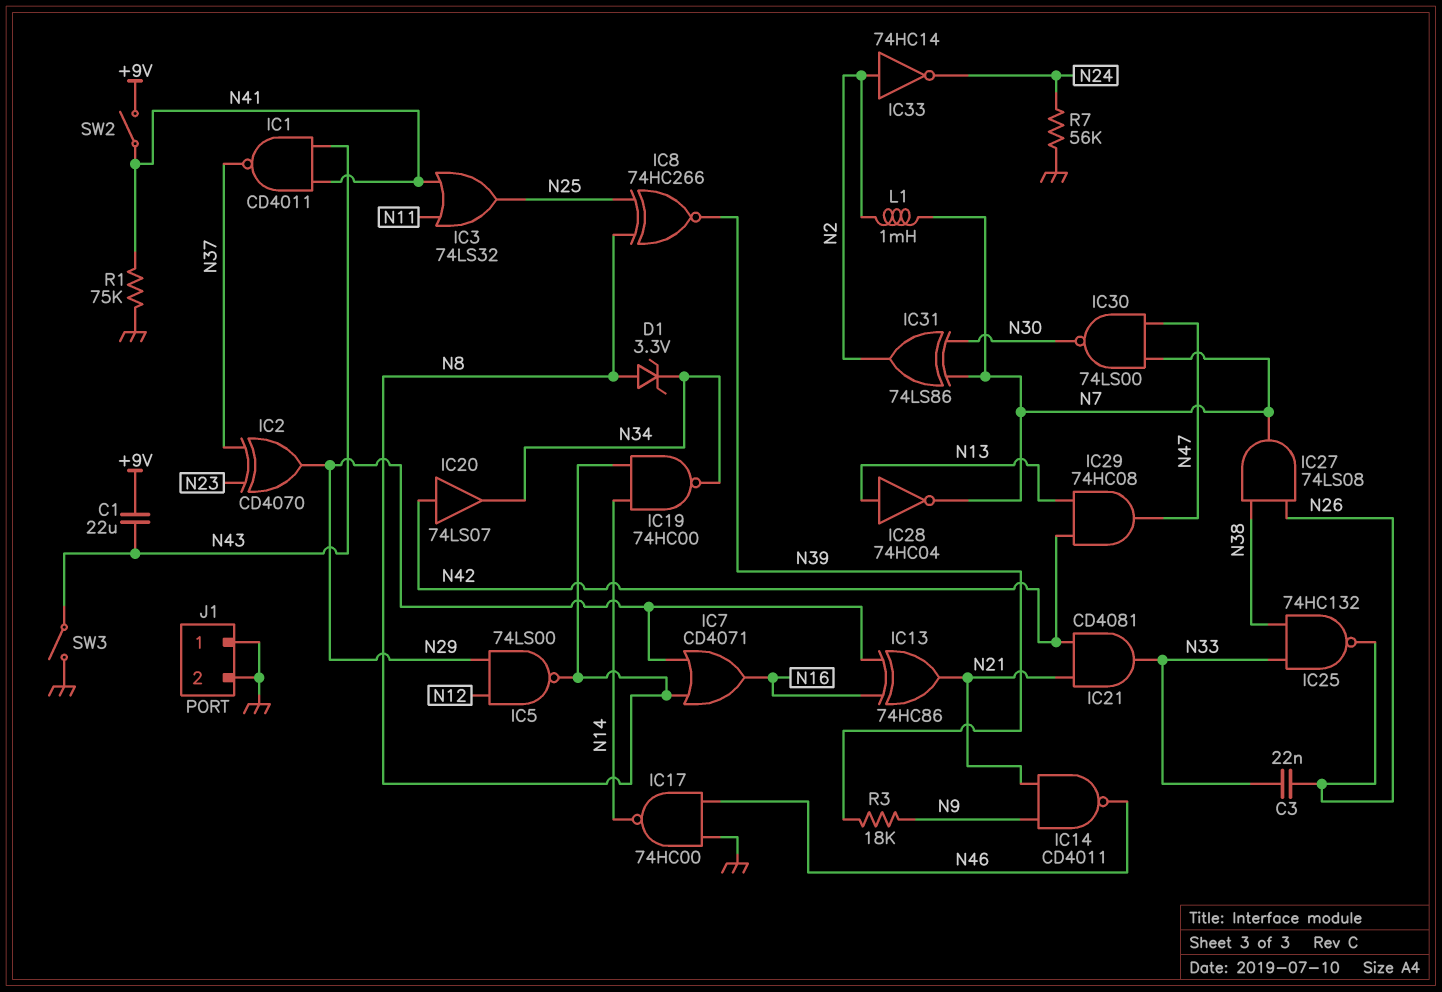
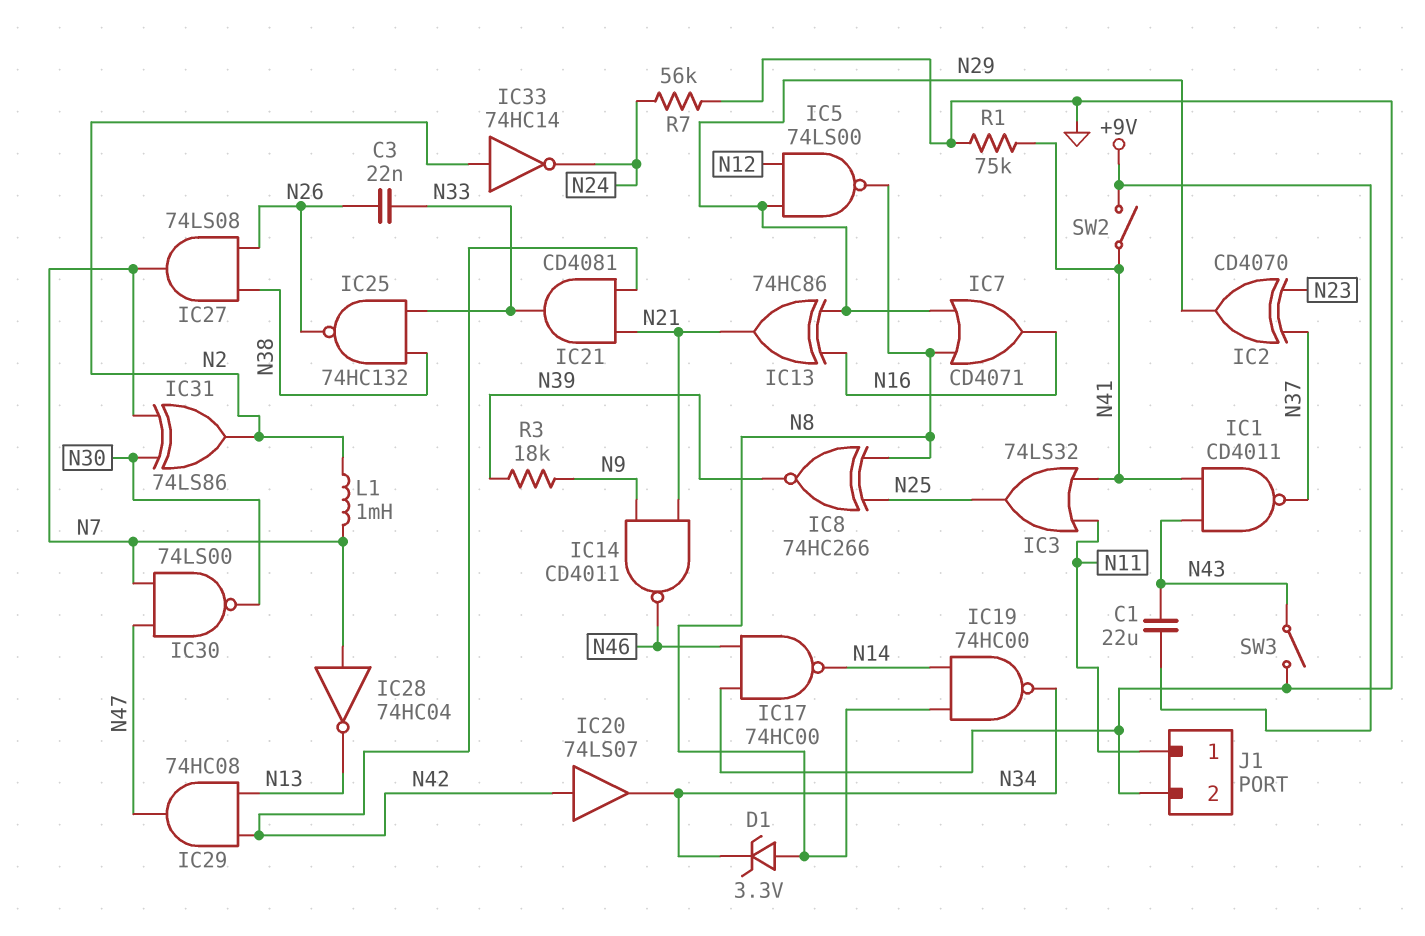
IC28: NOT 74HC04 (in N13, out N7) -> NOT 74HC04 (in N7, out N13)
J1 pin 1: GND -> N11

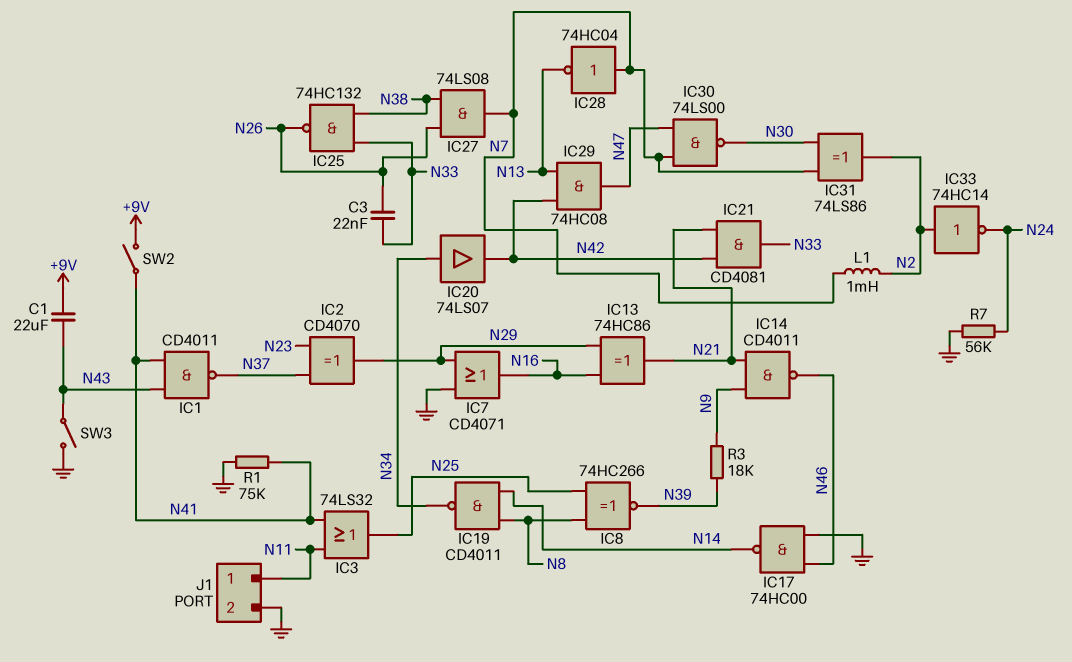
D1: zener 3.3V (A N8, K N34) -> none
IC5: NAND 74LS00 (in N12, in N29, out N8) -> none
IC7: OR CD4071 (in N8, in N29, out N16) -> OR CD4071 (in GND, in N29, out N16)
IC19: NAND 74HC00 (in N8, in N14, out N34) -> NAND CD4011 (in N8, in N14, out N34)
IC20: buffer 74LS07 (in N42, out N34) -> buffer 74LS07 (in N34, out N42)

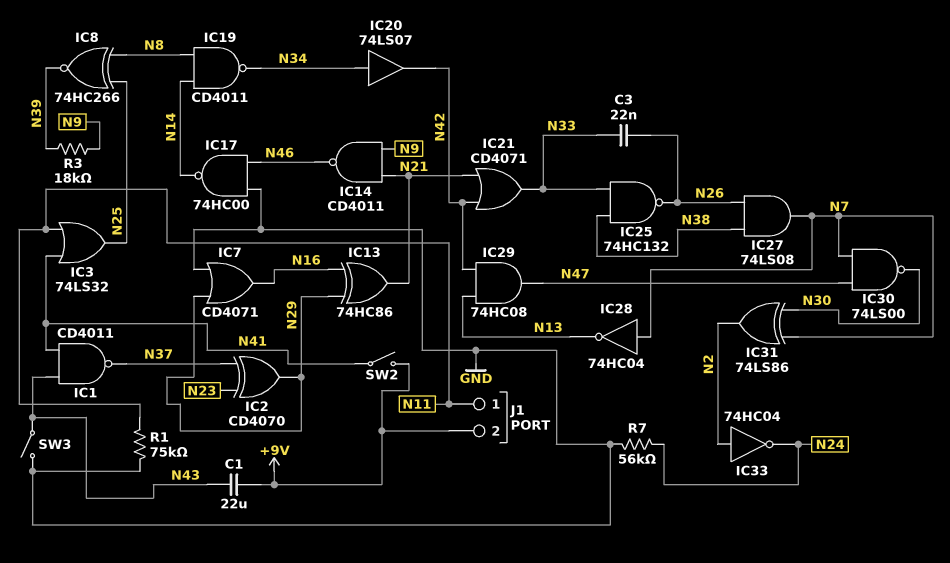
IC21: AND CD4081 (in N21, in N42, out N33) -> OR CD4071 (in N21, in N42, out N33)
IC33: NOT 74HC14 (in N2, out N24) -> NOT 74HC04 (in N2, out N24)
J1 pin 2: GND -> +9V
L1: 1mH (N2, N7) -> none
R1: 75k (GND, N41) -> 75k (GND, N11)

